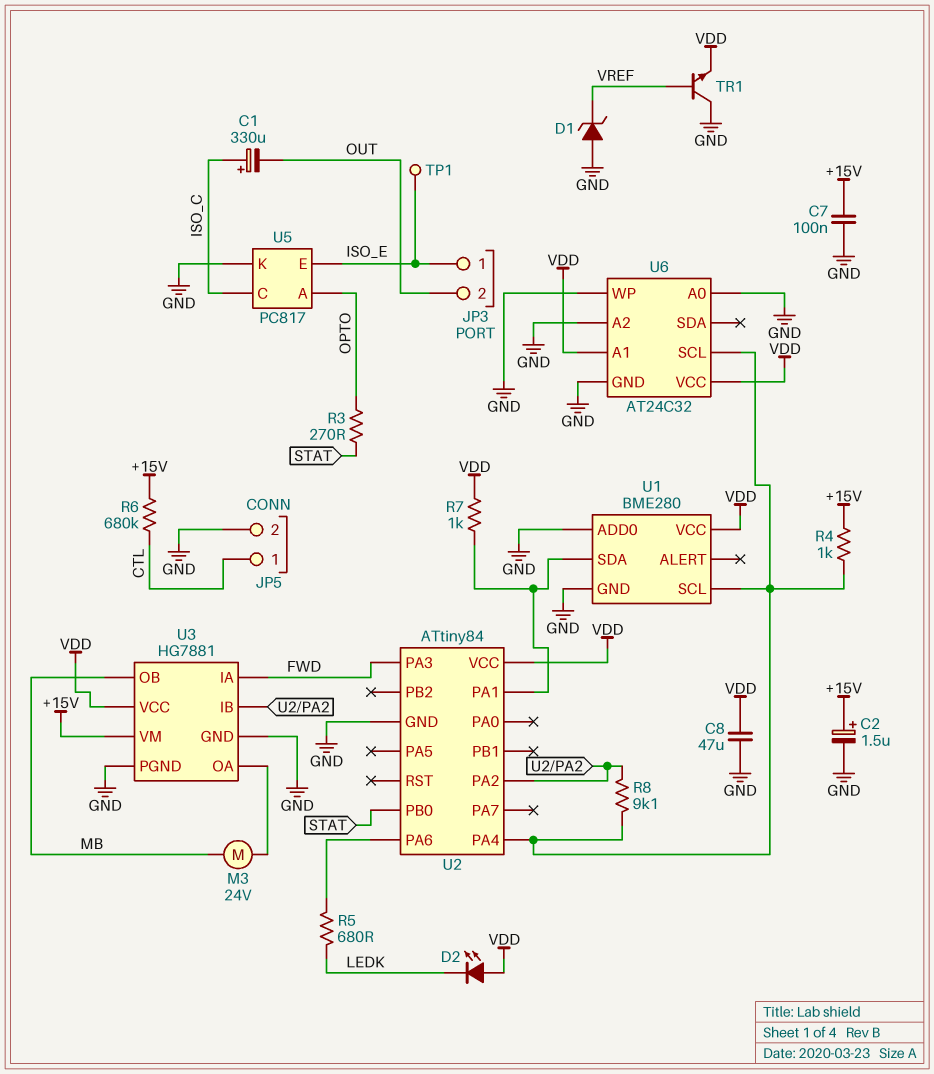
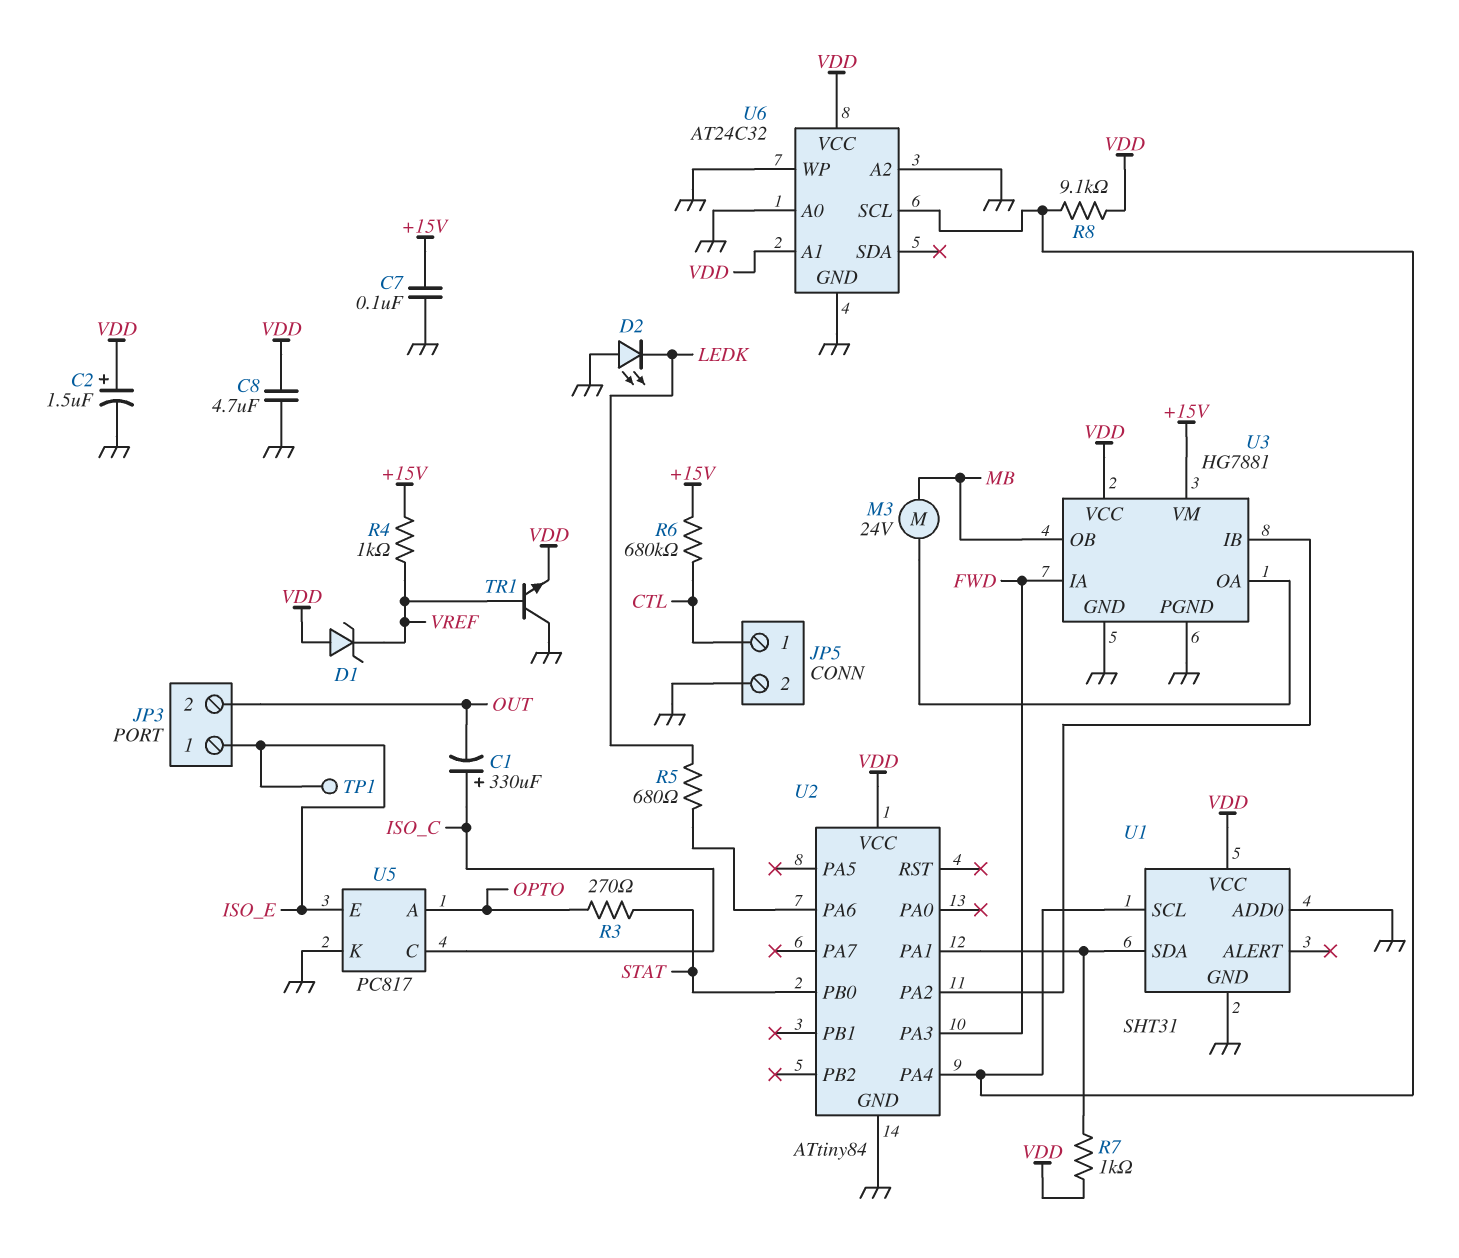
C2: 1.5uF (plus +15V, minus GND) -> 1.5uF (plus VDD, minus GND)
C8: 47uF (GND, VDD) -> 4.7uF (GND, VDD)
D1: zener (A GND, K VREF) -> zener (A VDD, K VREF)
D2: LED (A VDD, K LEDK) -> LED (A GND, K LEDK)
R4: 1k (+15V, U1/SCL) -> 1k (+15V, VREF)
R8: 9.1k (U1/SCL, U2/PA2) -> 9.1k (U1/SCL, VDD)
U1: BME280 -> SHT31

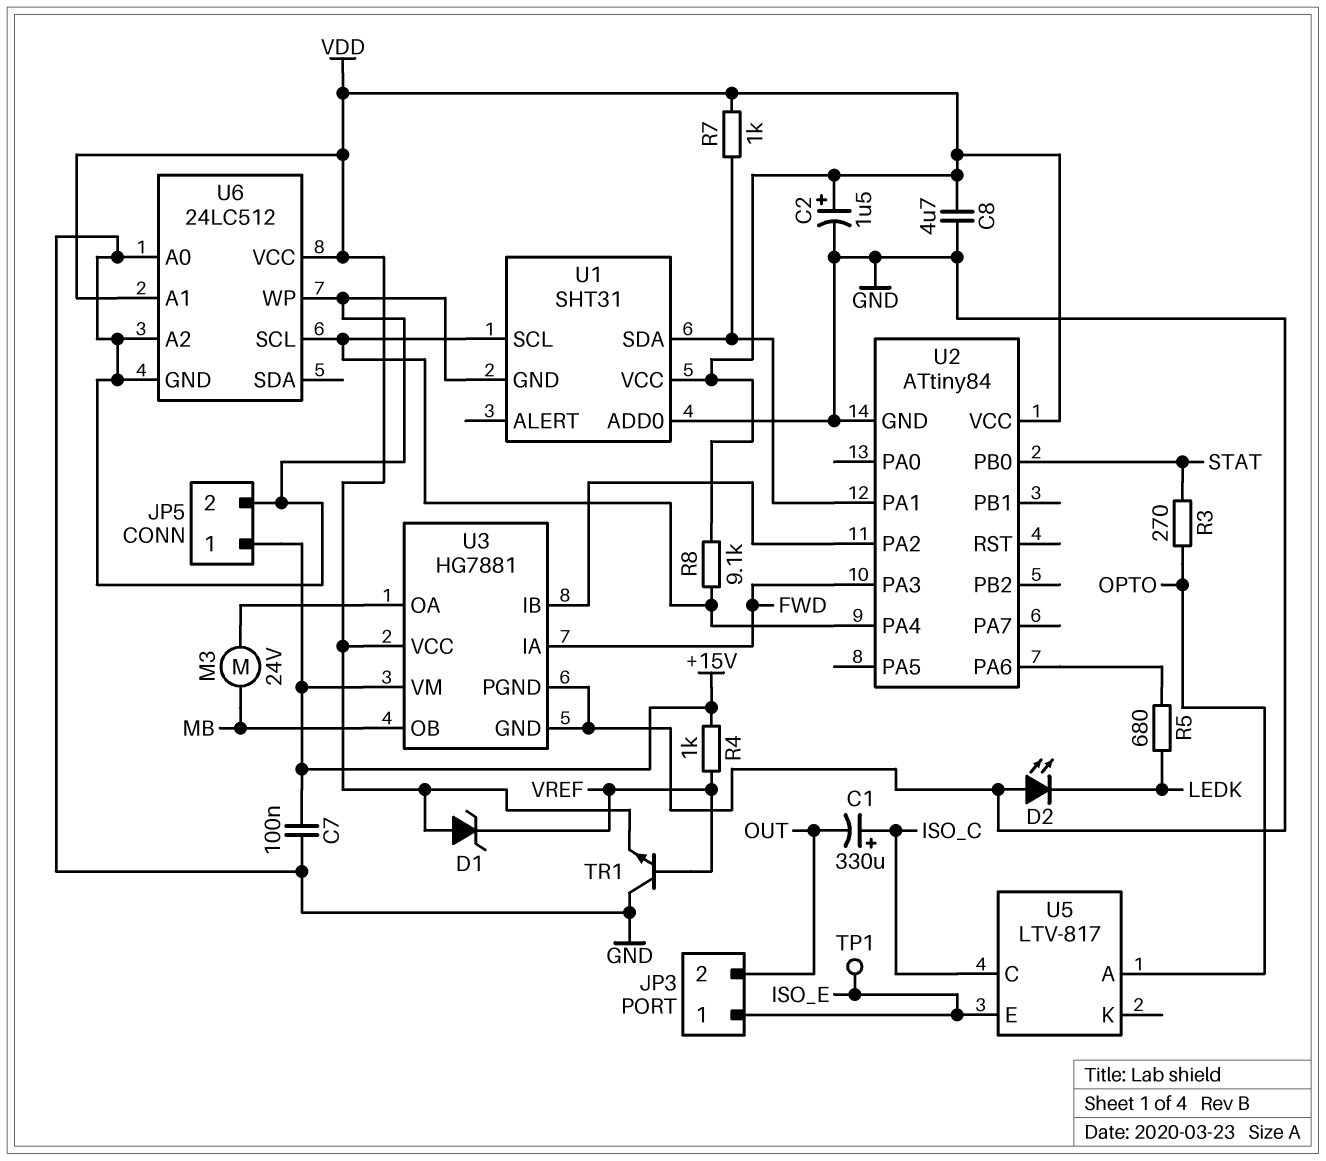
JP5 pin 1: CTL -> +15V
R6: 680k (+15V, CTL) -> none
U5: PC817 -> LTV-817
U5 pin K: GND -> none
U6: AT24C32 -> 24LC512

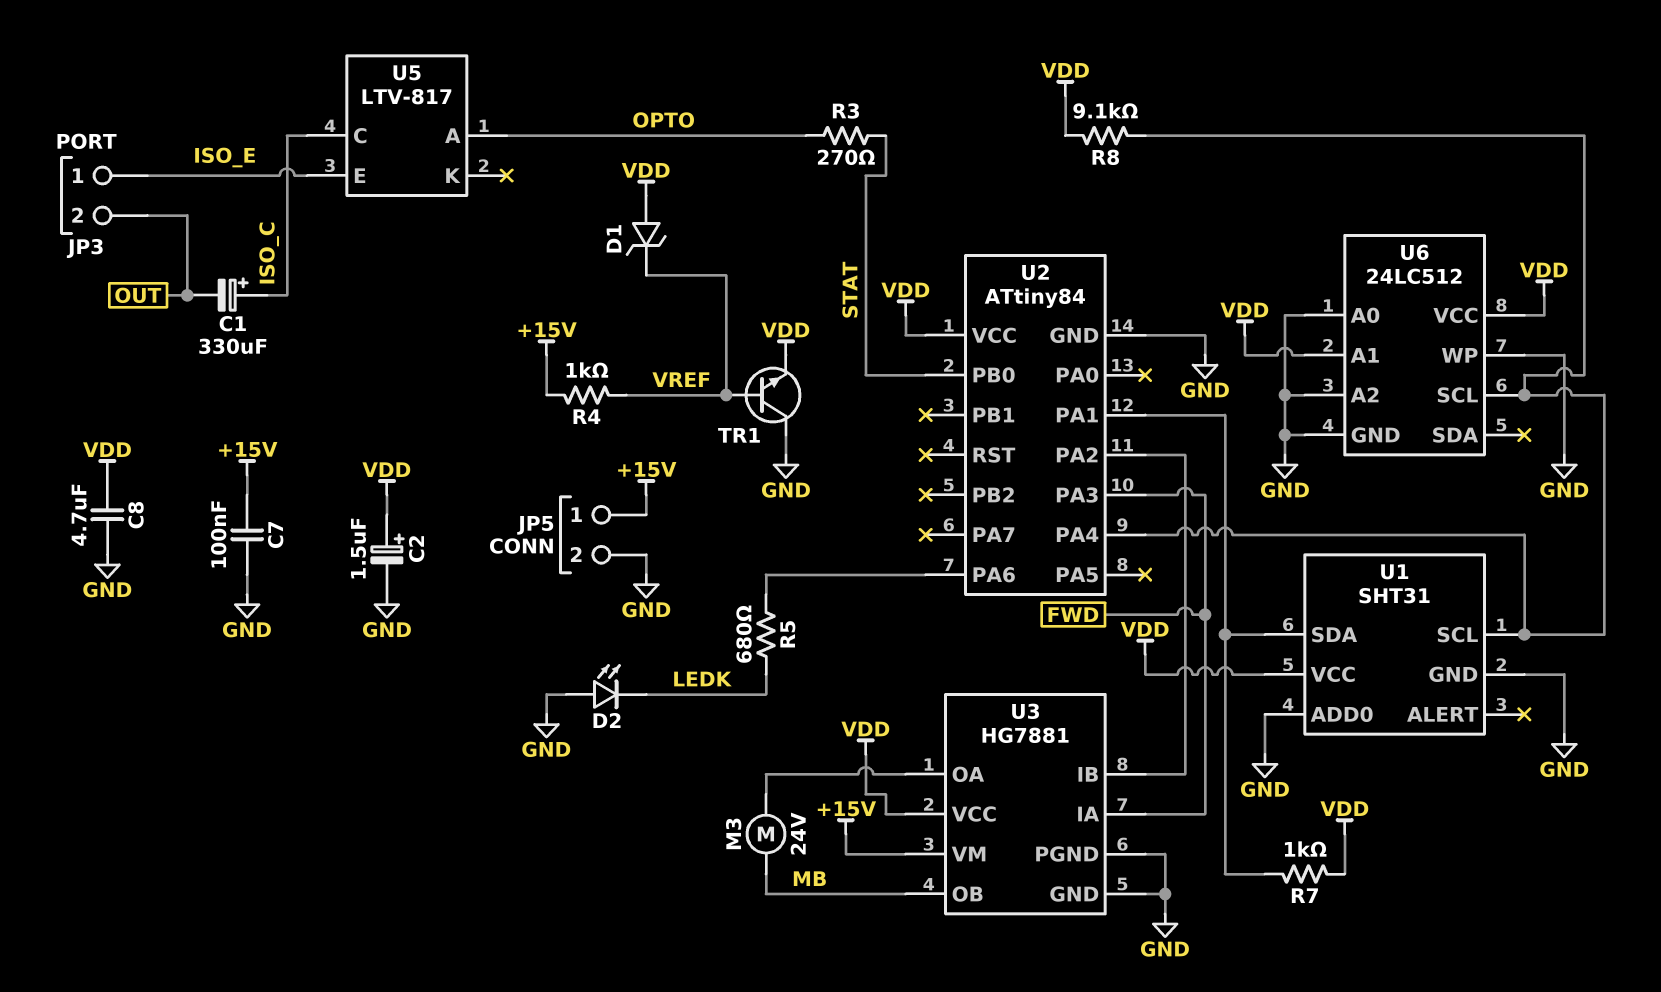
TP1: test point (ISO_E) -> none

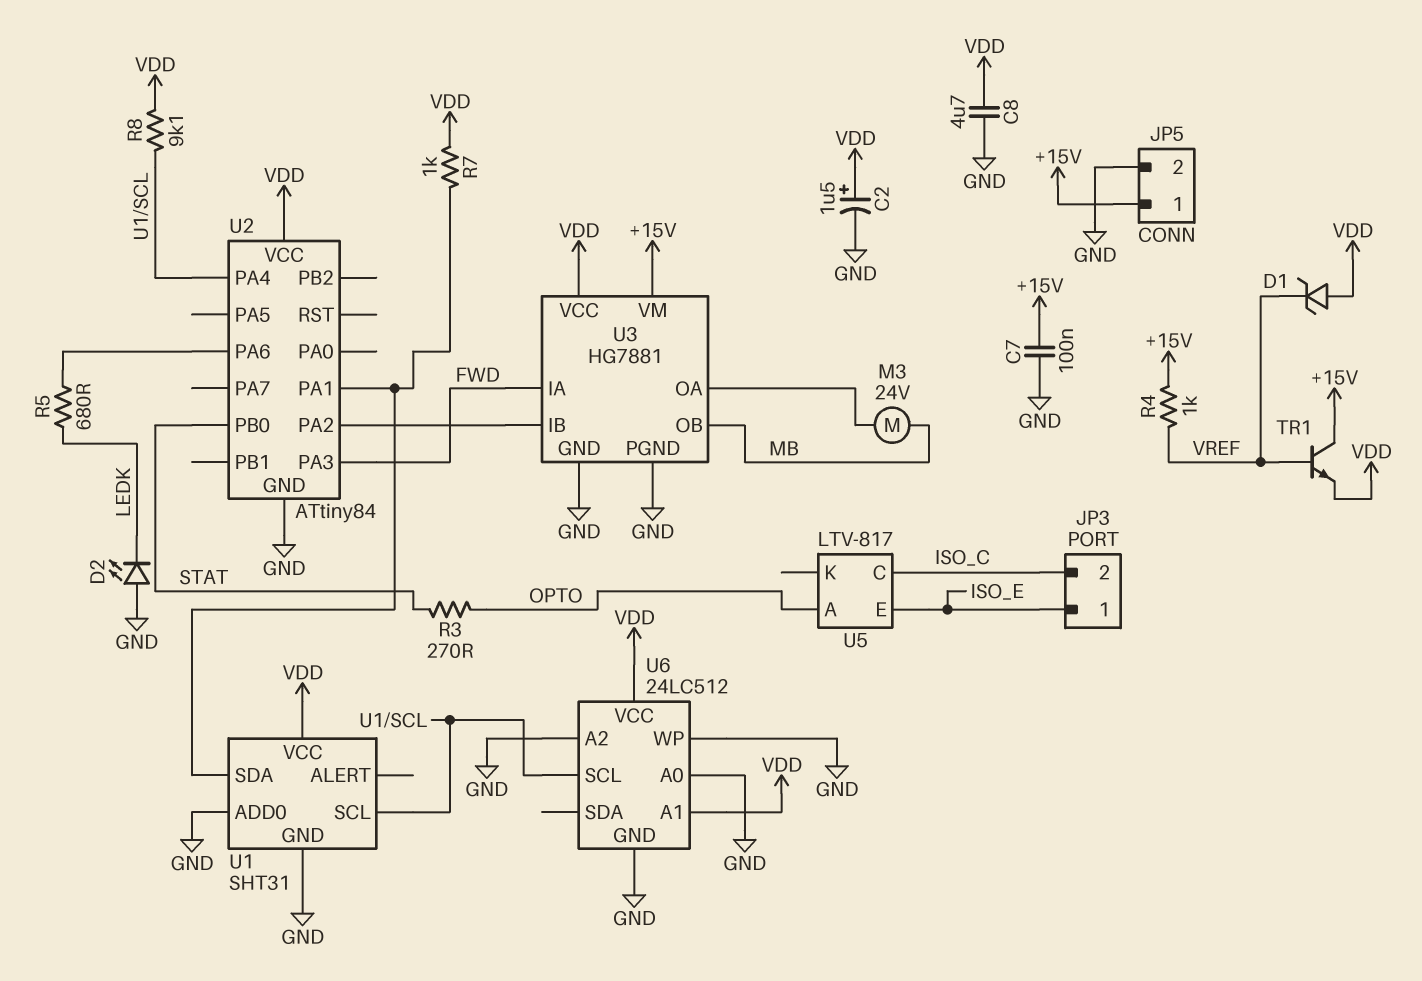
C1: 330uF (plus ISO_C, minus OUT) -> none
JP3 pin 2: OUT -> ISO_C
TR1: NPN (B VREF, C GND, E VDD) -> NPN (B VREF, C +15V, E VDD)

